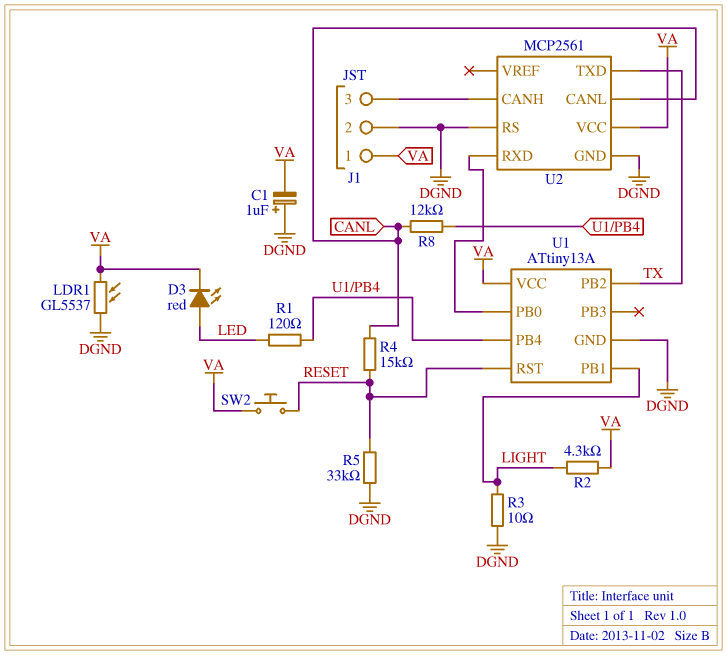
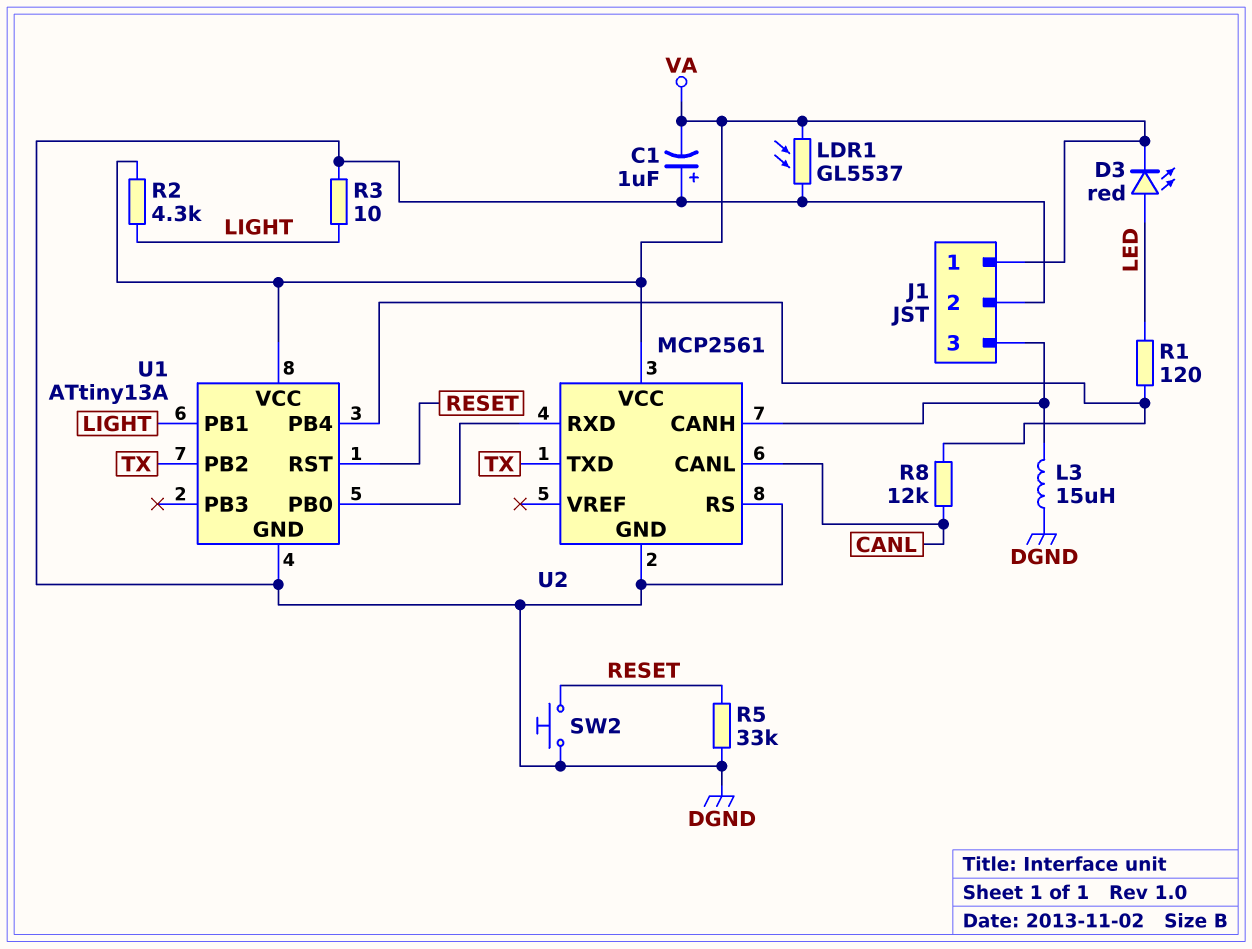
L3: none -> 15uH (DGND, J1/3)
R4: 15k (CANL, RESET) -> none
SW2: button (RESET, VA) -> button (DGND, RESET)

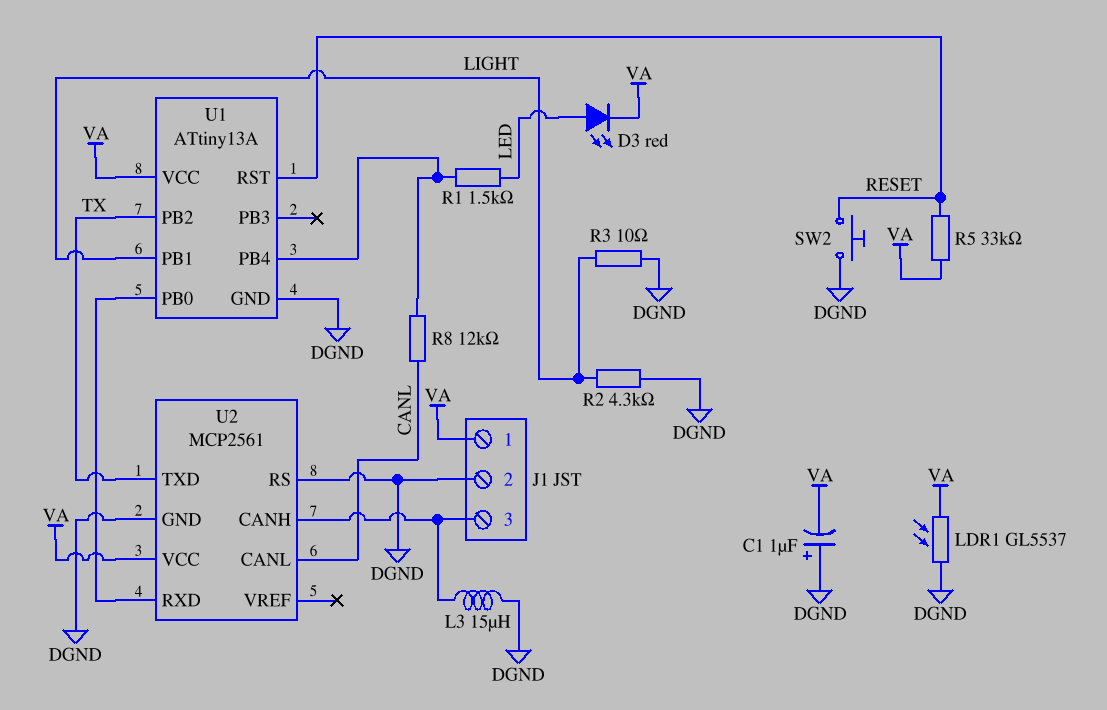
R1: 120 (LED, U1/PB4) -> 1.5k (LED, U1/PB4)
R2: 4.3k (LIGHT, VA) -> 4.3k (DGND, LIGHT)
R5: 33k (DGND, RESET) -> 33k (RESET, VA)

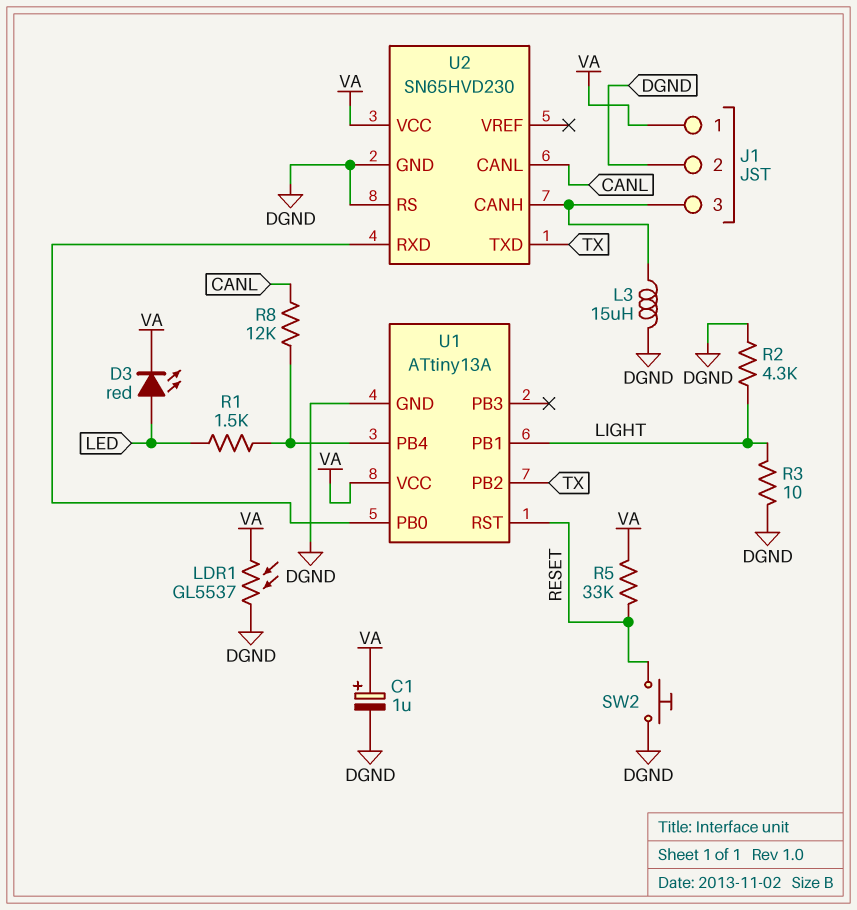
C1: 1uF (plus DGND, minus VA) -> 1uF (plus VA, minus DGND)
U2: MCP2561 -> SN65HVD230

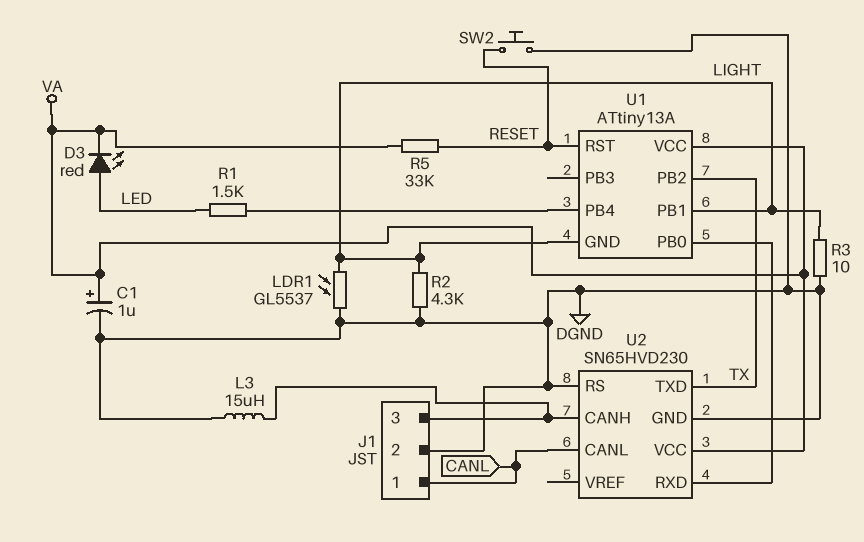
J1 pin 1: VA -> CANL
LDR1: GL5537 (DGND, VA) -> GL5537 (DGND, LIGHT)
R8: 12k (CANL, U1/PB4) -> none
U1 pin GND: DGND -> LIGHT

